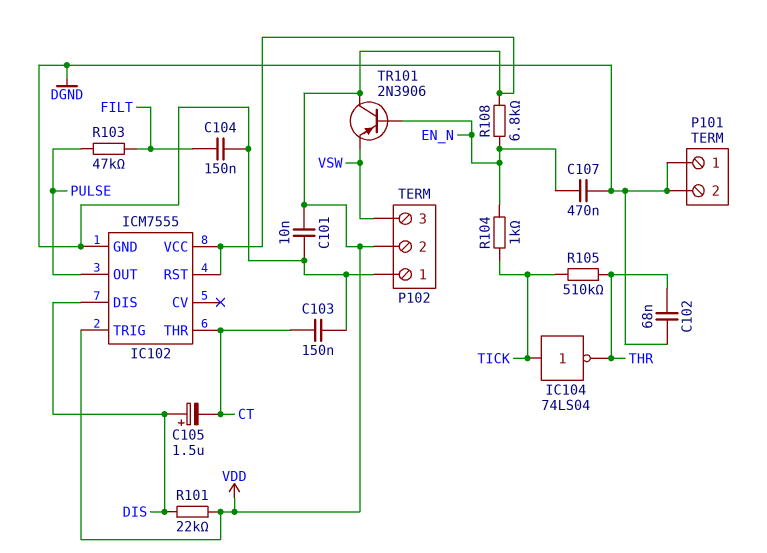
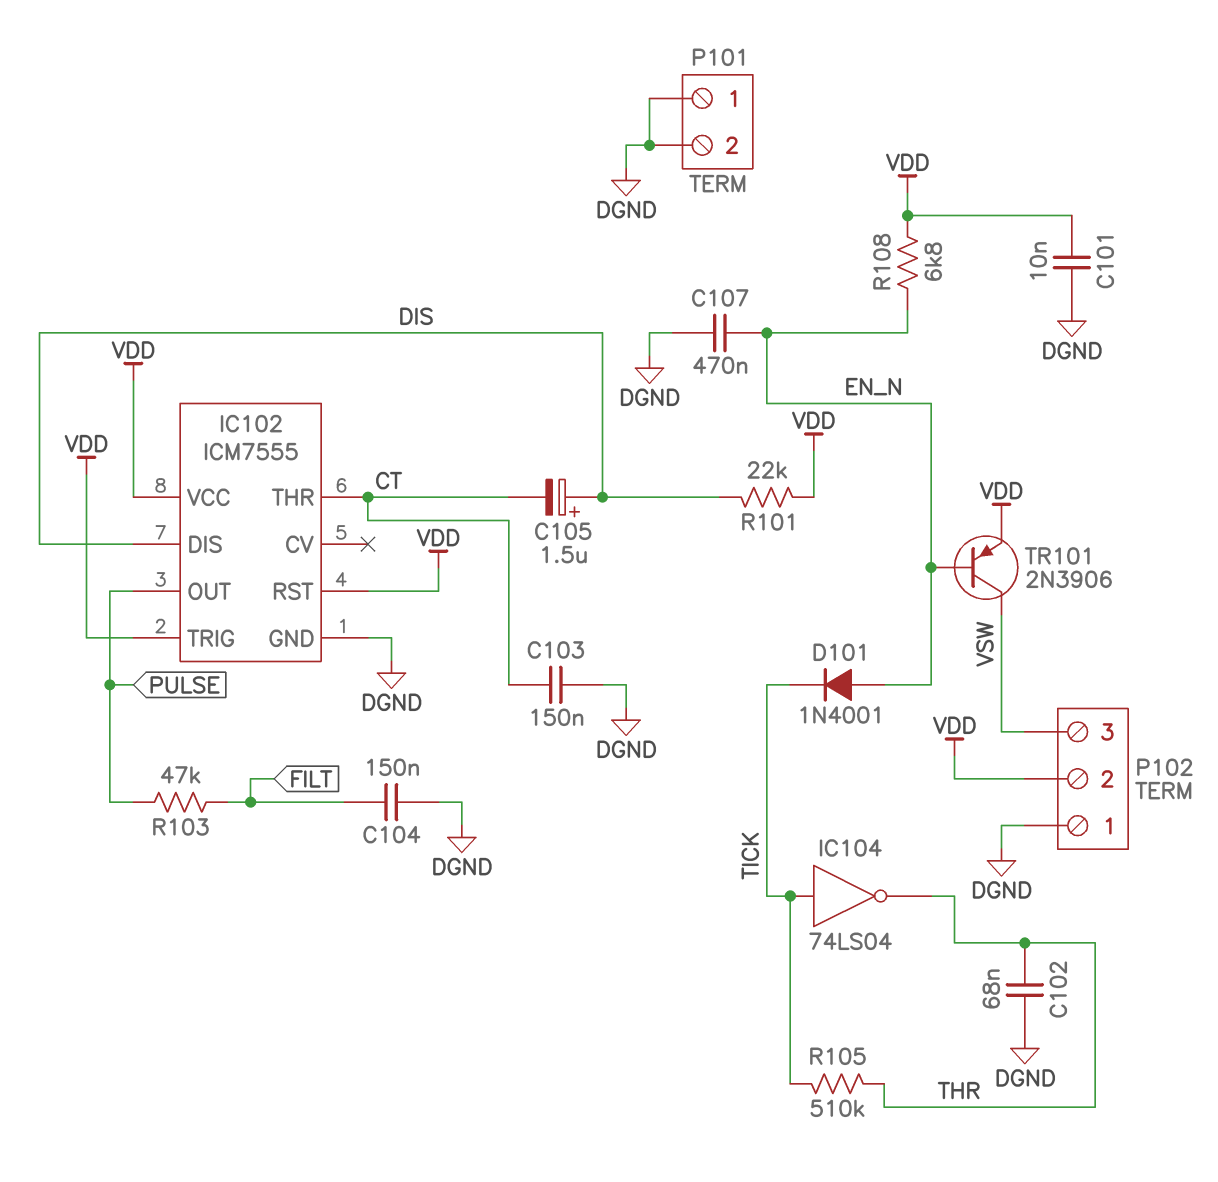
D101: none -> diode 1N4001 (A EN_N, K TICK)
R104: 1k (EN_N, TICK) -> none
TR101: PNP 2N3906 (B EN_N, C VDD, E VSW) -> PNP 2N3906 (B EN_N, C VSW, E VDD)

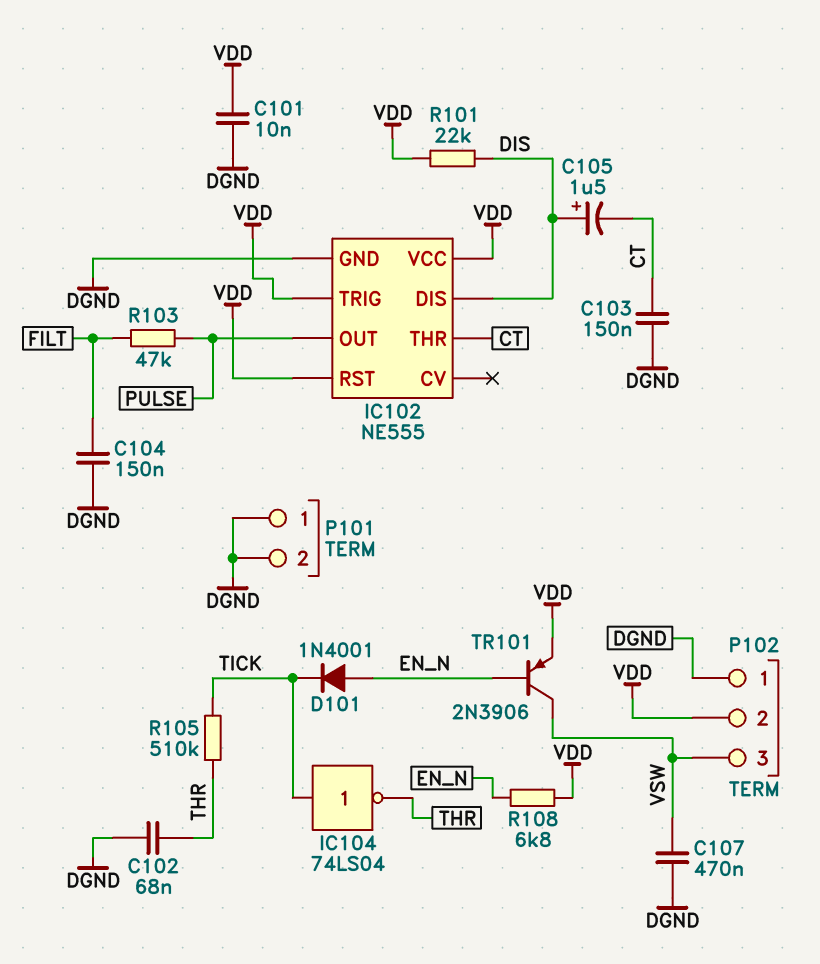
C107: 470nF (DGND, EN_N) -> 470nF (DGND, VSW)
IC102: ICM7555 -> NE555

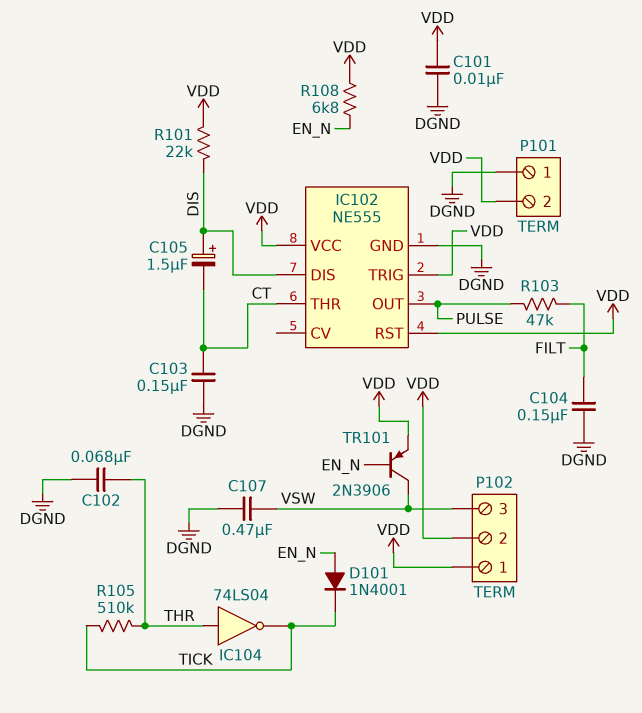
IC104: NOT 74LS04 (in TICK, out THR) -> NOT 74LS04 (in THR, out TICK)
P101 pin 2: DGND -> VDD
P102 pin 1: DGND -> VDD

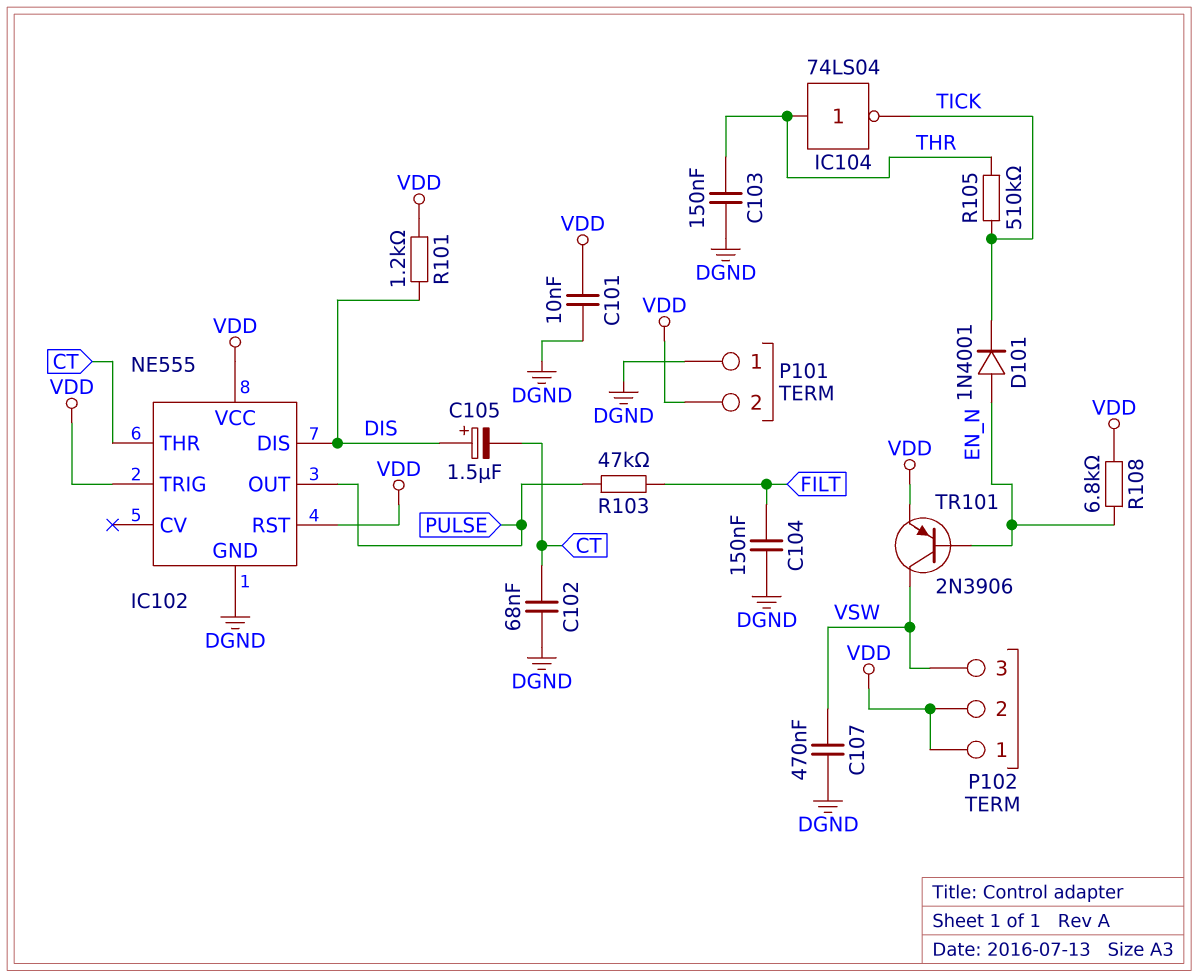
C102: 68nF (DGND, THR) -> 68nF (CT, DGND)
C103: 150nF (CT, DGND) -> 150nF (DGND, THR)
R101: 22k (DIS, VDD) -> 1.2k (DIS, VDD)

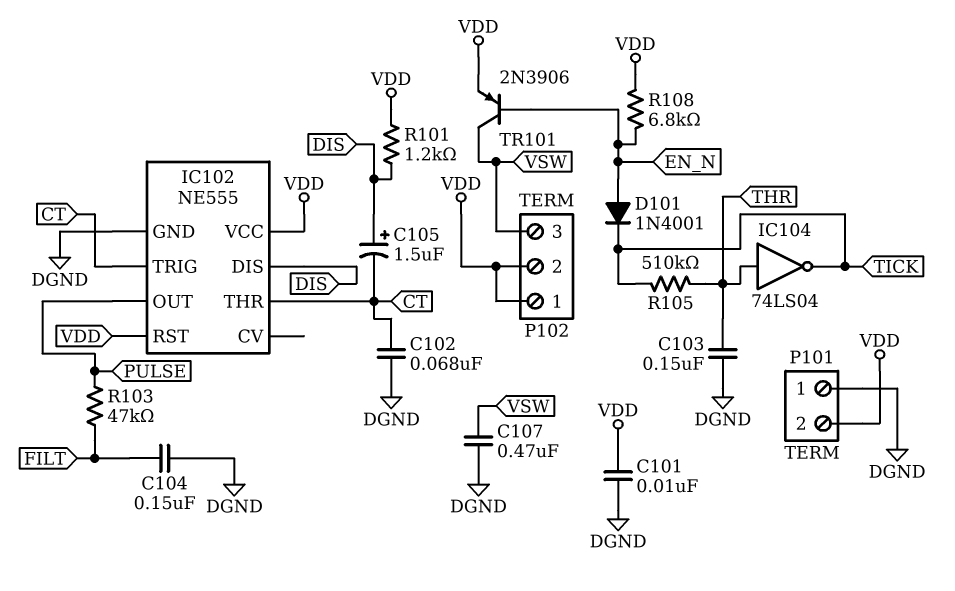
IC102 pin TRIG: VDD -> CT

